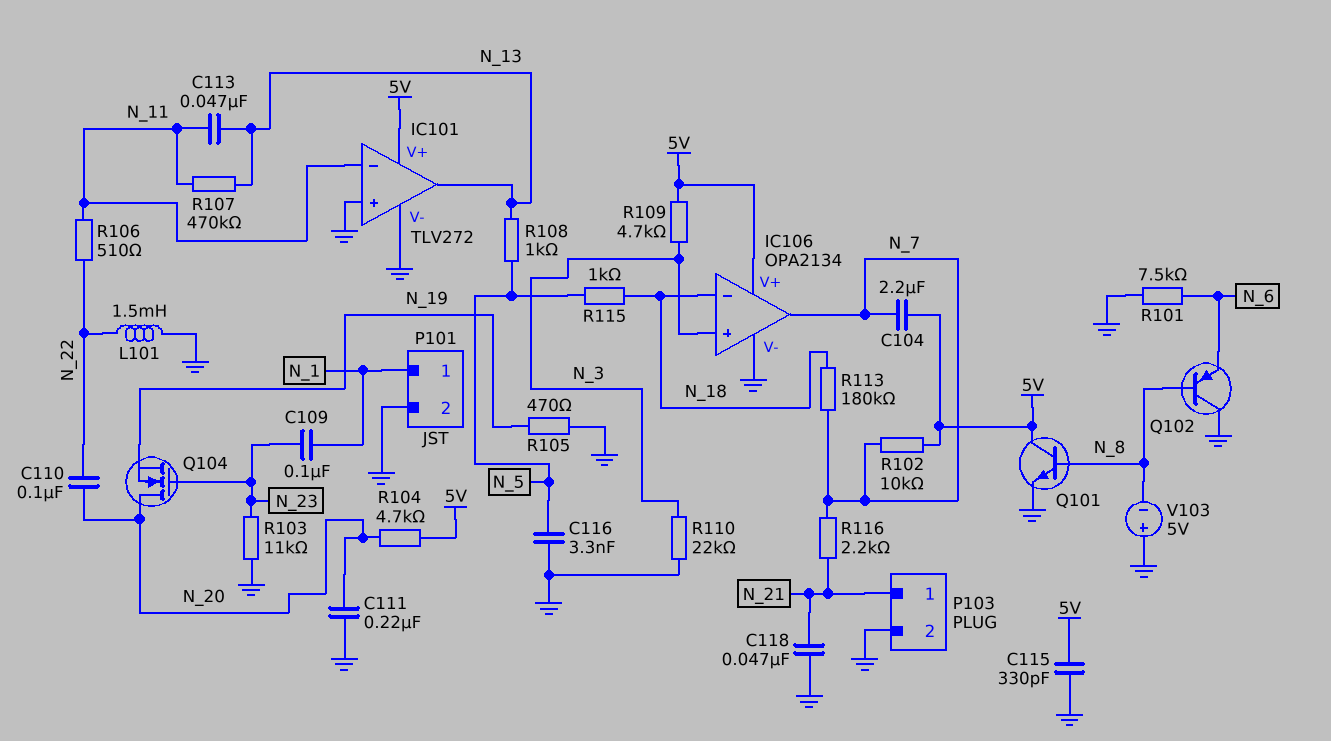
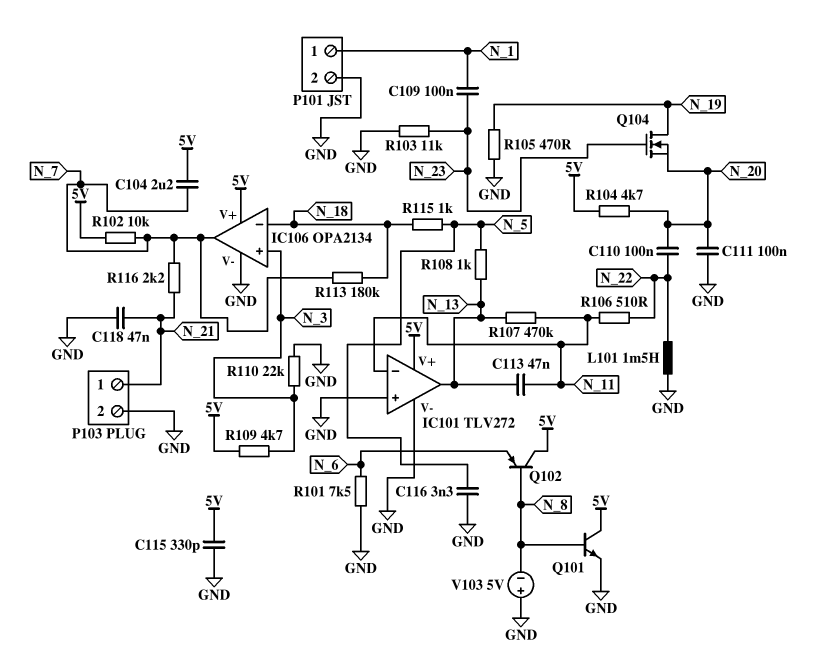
C111: 220nF (GND, N_20) -> 100nF (GND, N_20)
Q102: PNP (B N_8, C GND, E N_6) -> PNP (B N_8, C 5V, E N_6)
Q104: NMOS (G N_23, D N_20, S N_19) -> NMOS (G N_23, D N_19, S N_20)

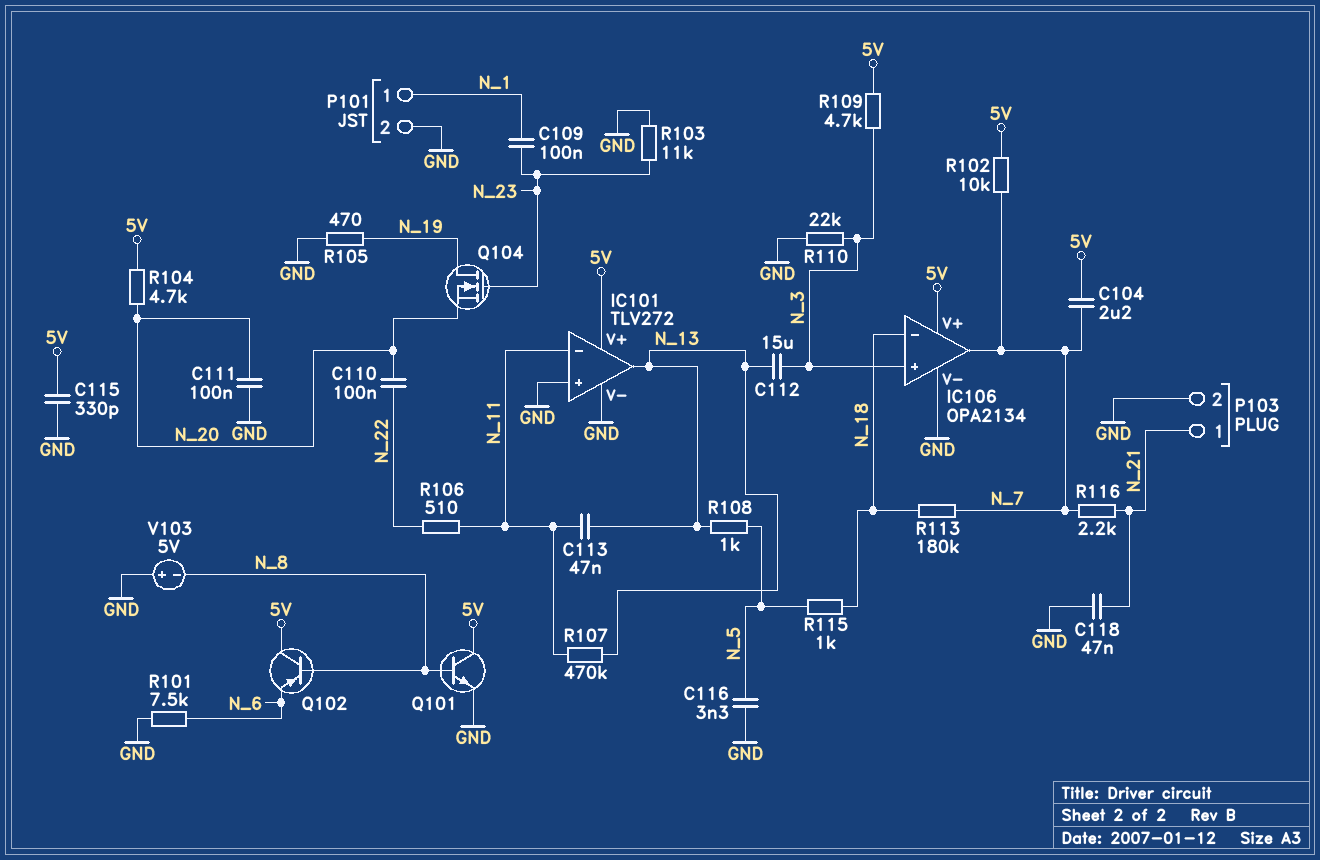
C112: none -> 15uF (N_3, N_13)
L101: 1.5mH (GND, N_22) -> none

